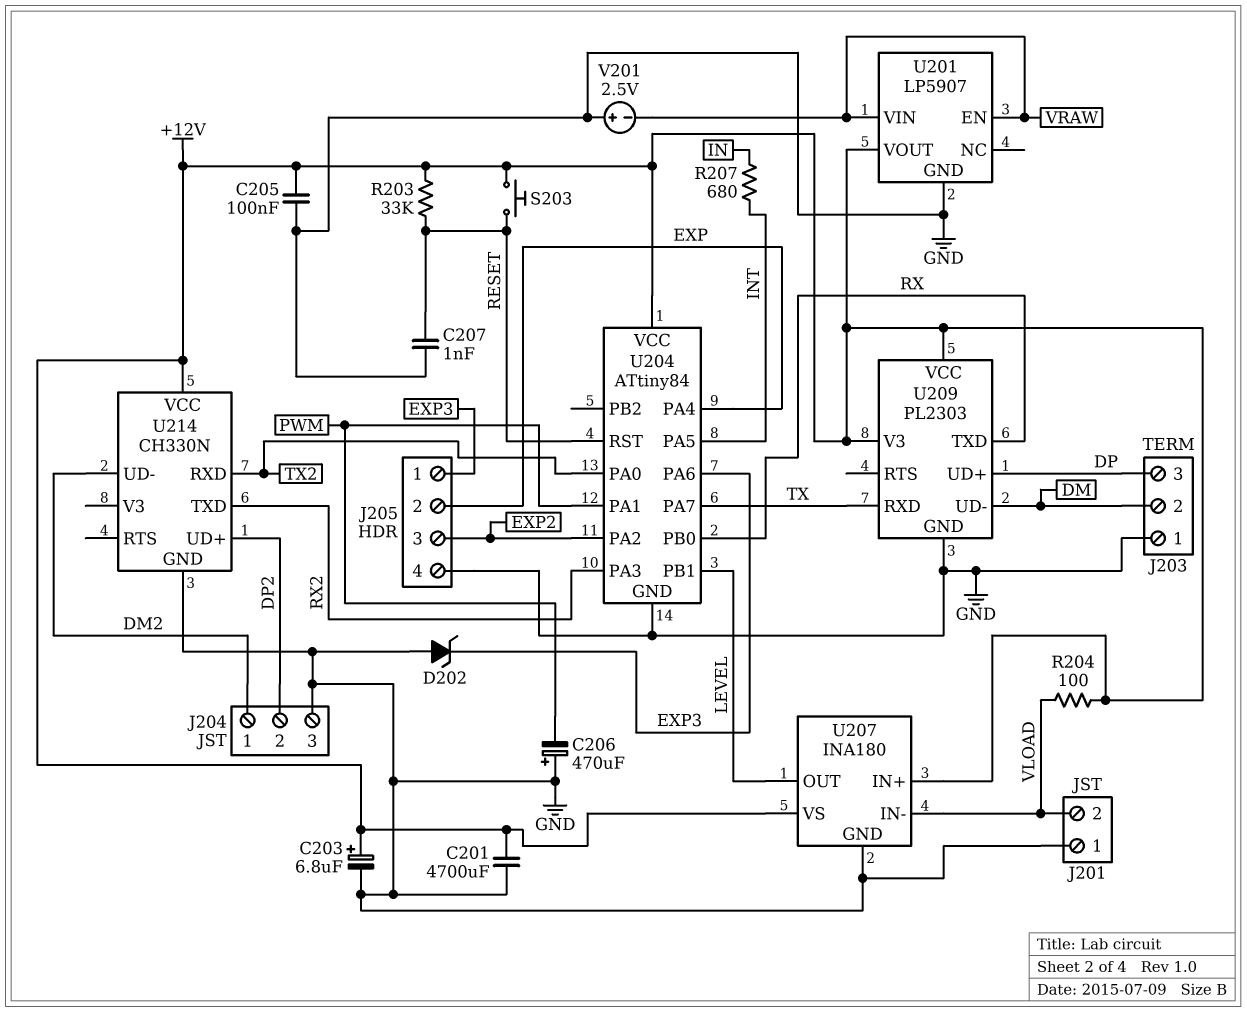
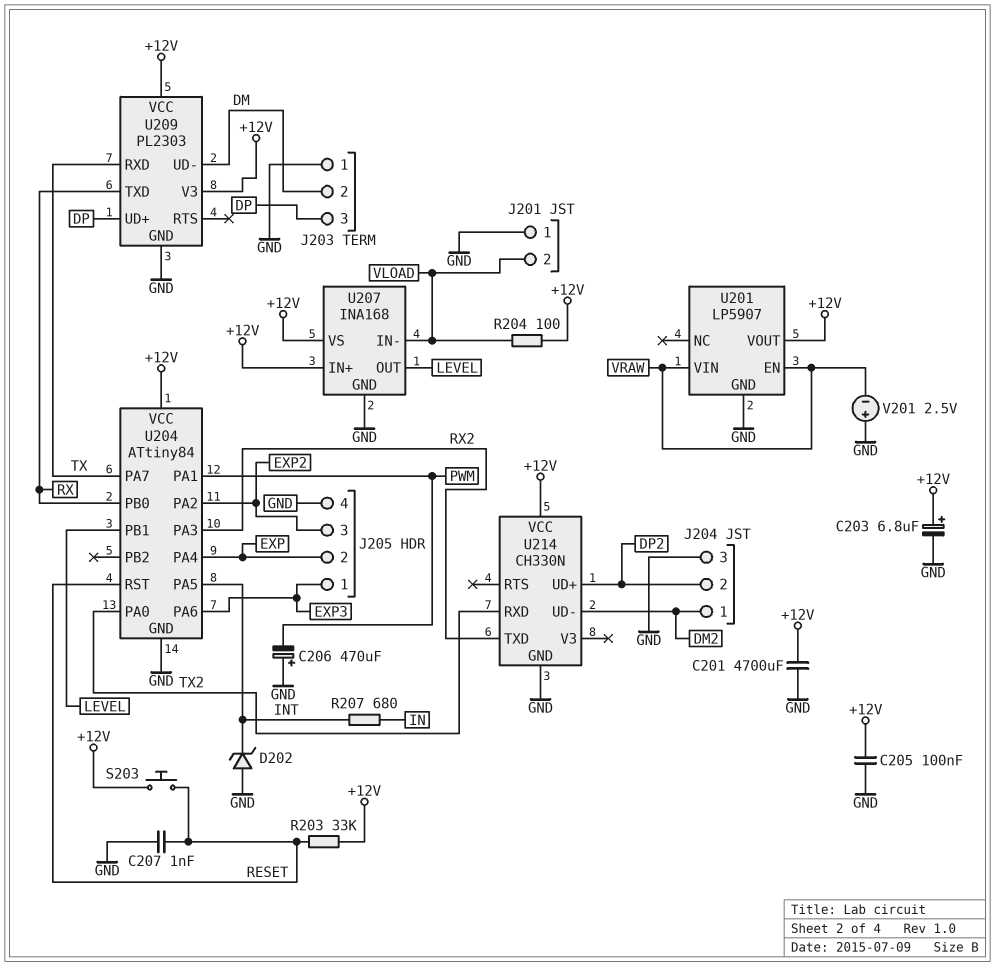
D202: zener (A GND, K EXP3) -> zener (A GND, K INT)
U207: INA180 -> INA168

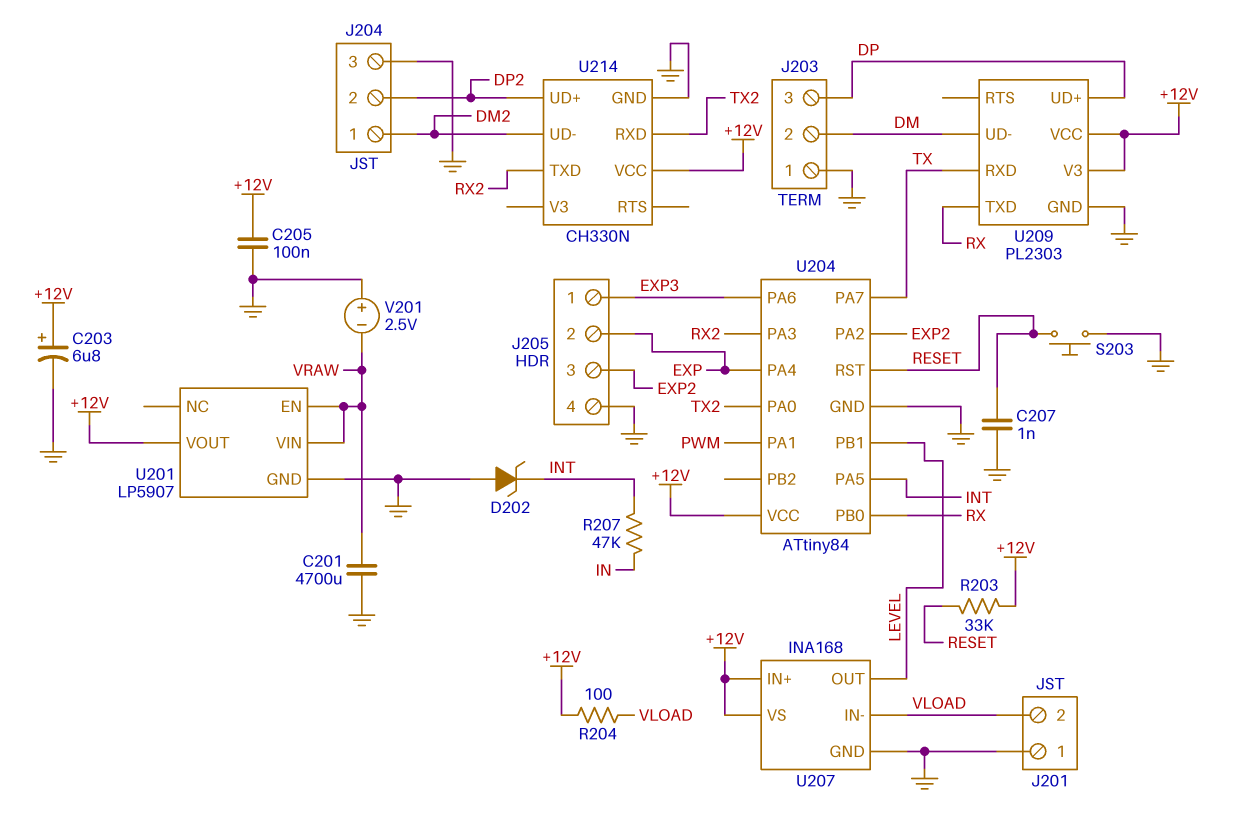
C201: 4700uF (+12V, GND) -> 4700uF (GND, VRAW)
C206: 470uF (plus GND, minus PWM) -> none
R207: 680 (IN, INT) -> 47k (IN, INT)
S203: button (+12V, RESET) -> button (GND, RESET)

